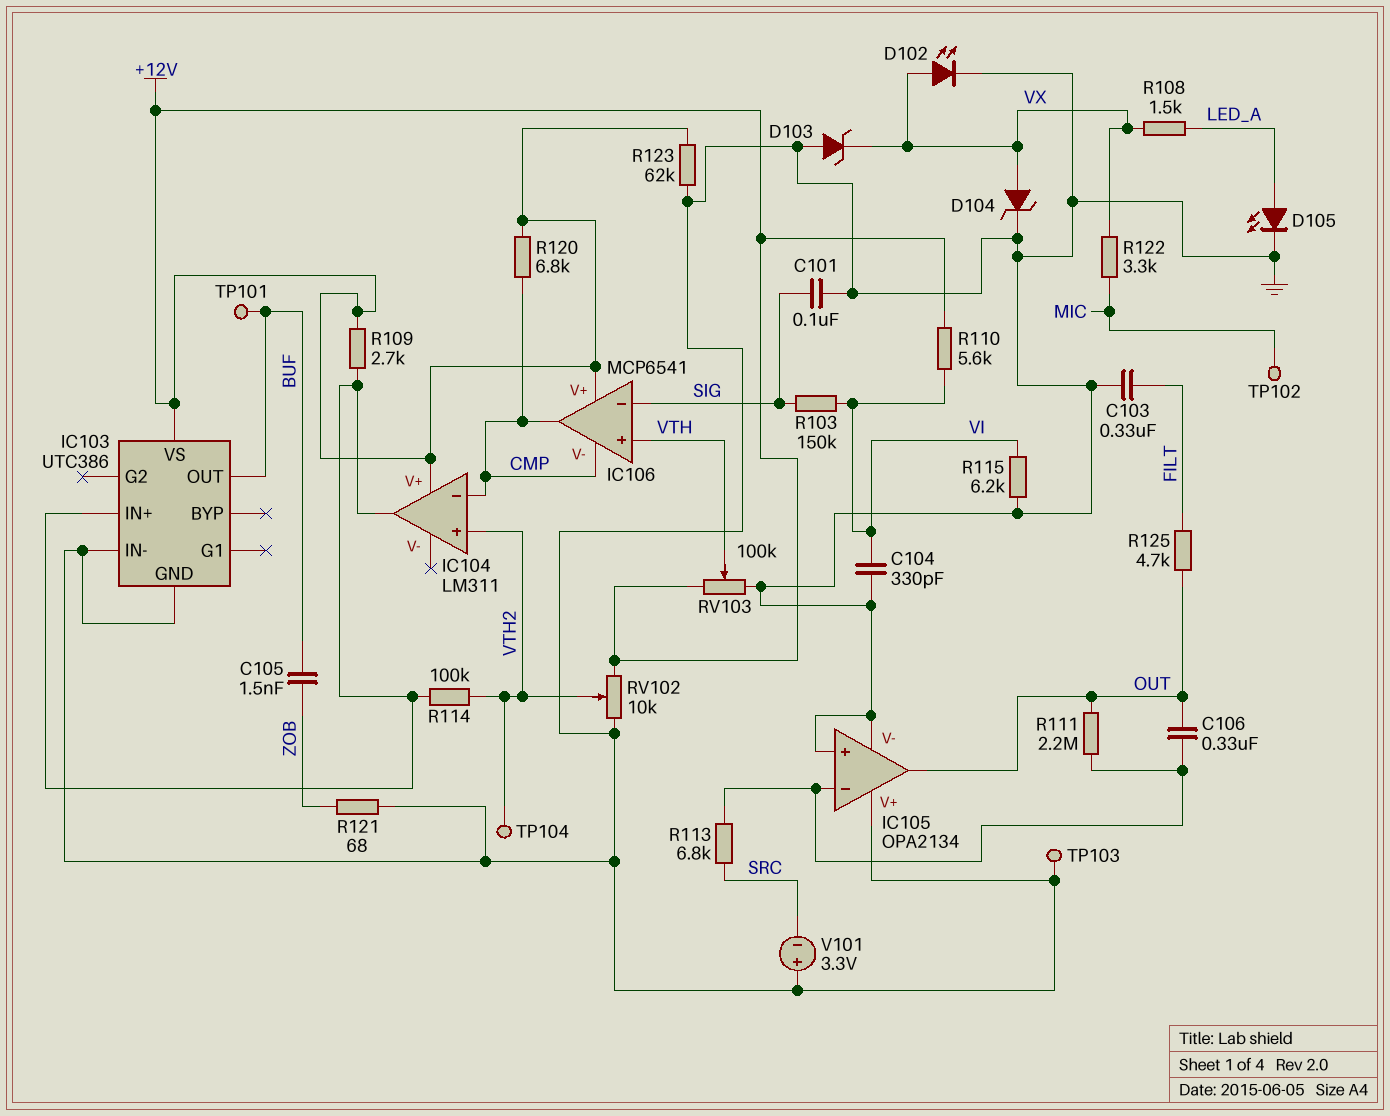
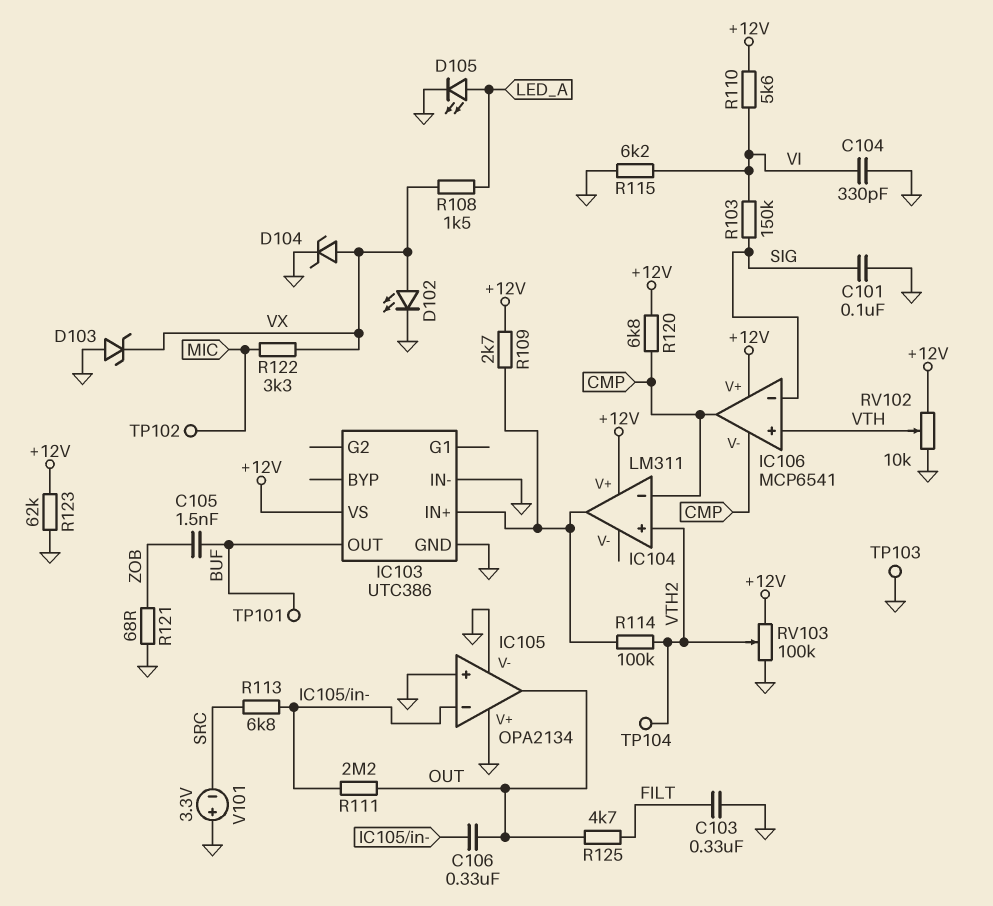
RV102: 10k (+12V, GND, wiper VTH2) -> 10k (+12V, GND, wiper VTH)
RV103: 100k (+12V, GND, wiper VTH) -> 100k (+12V, GND, wiper VTH2)

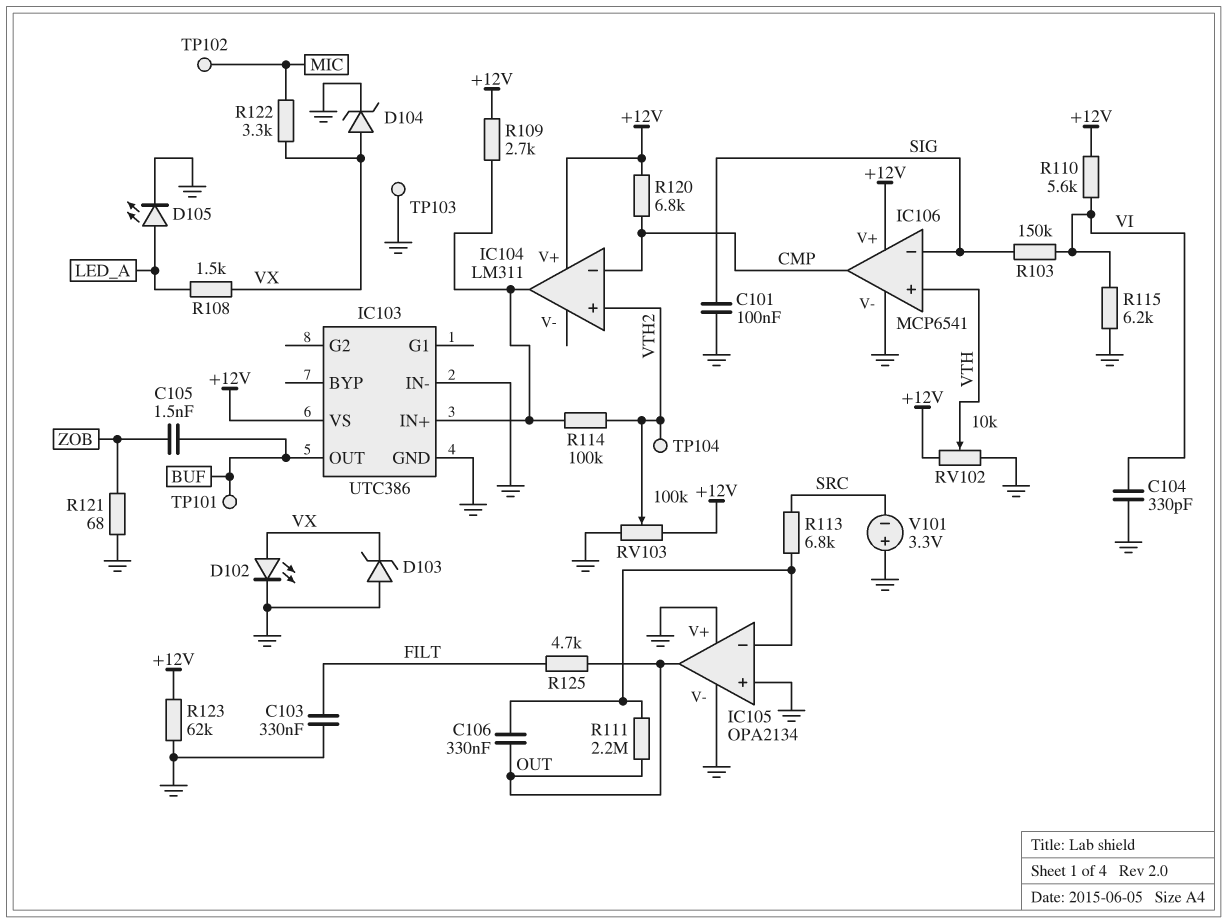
IC106 pin V-: CMP -> GND

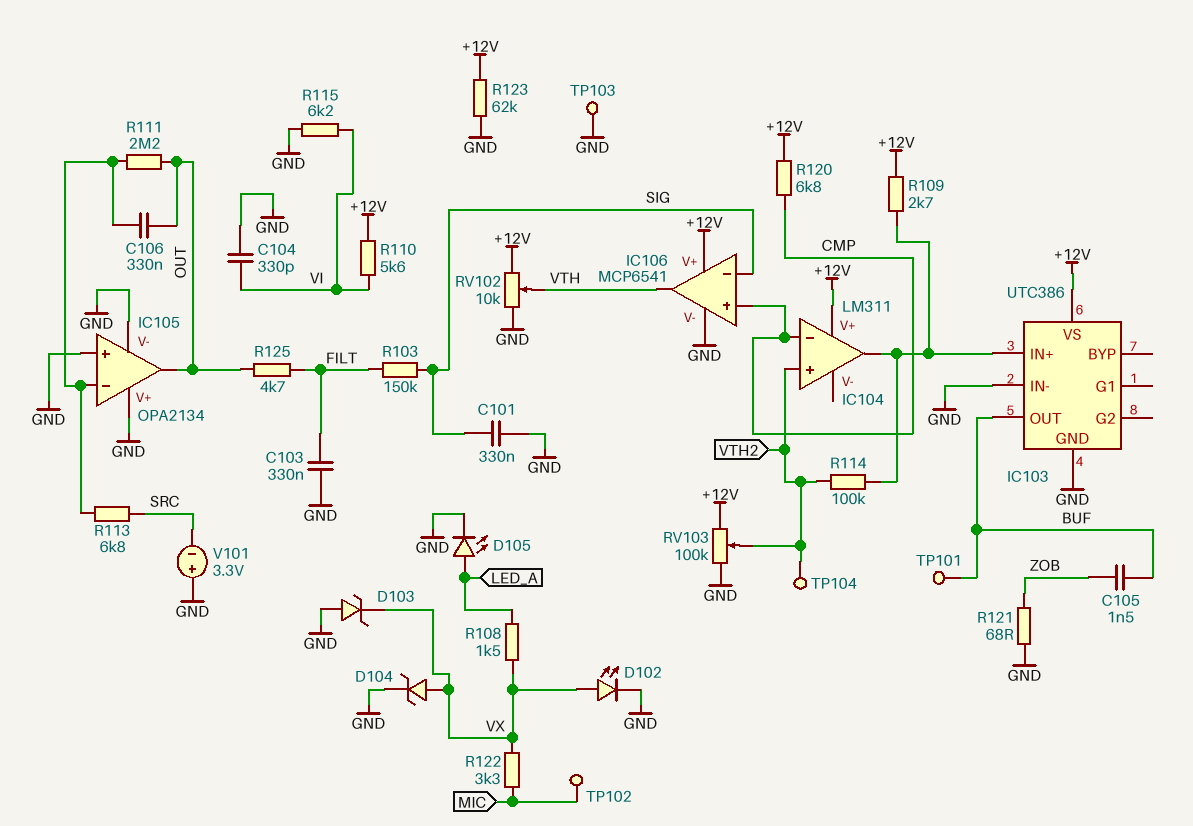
C101: 100nF (GND, SIG) -> 330nF (GND, SIG)
IC106 pin in+: VTH -> CMP
IC106 pin out: CMP -> VTH
R103: 150k (SIG, VI) -> 150k (FILT, SIG)

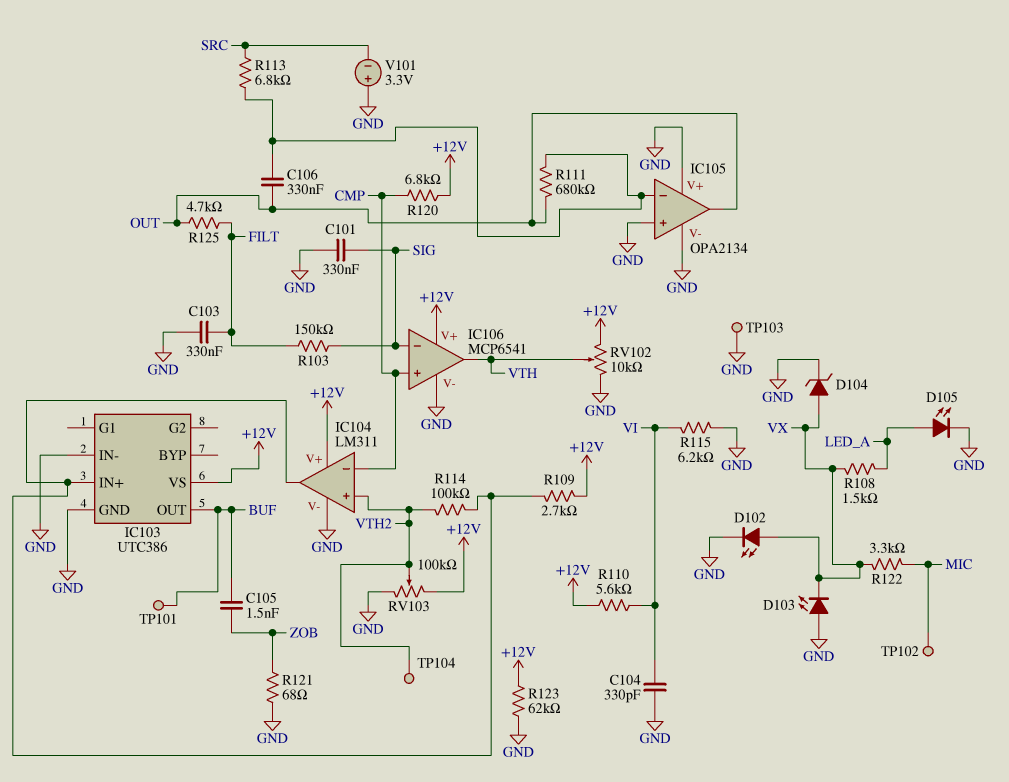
D103: zener (A GND, K VX) -> LED (A GND, K VX)
IC104 pin V-: none -> GND
R111: 2.2M (IC105/in-, OUT) -> 680k (IC105/in-, OUT)

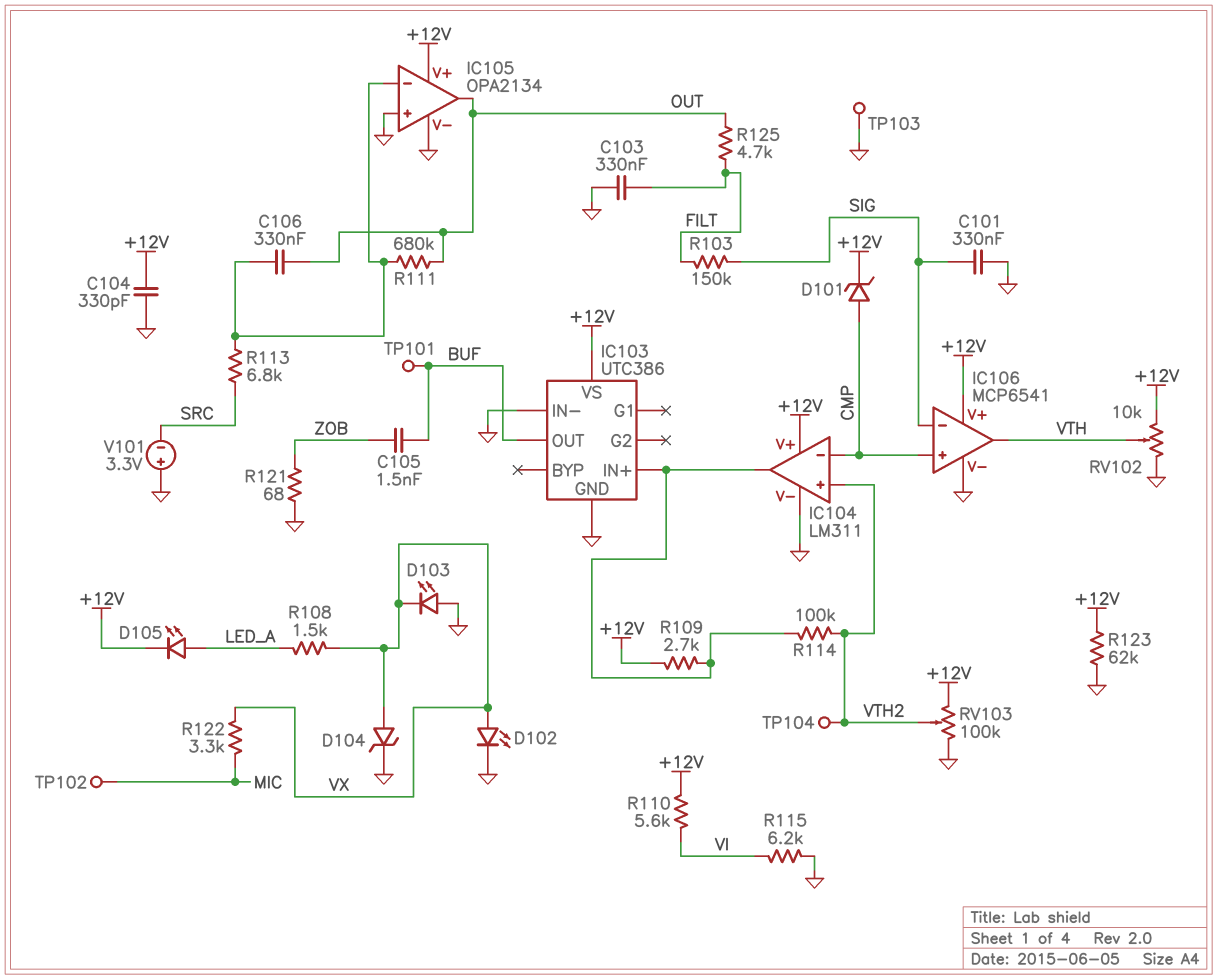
C104: 330pF (GND, VI) -> 330pF (+12V, GND)
D101: none -> zener (A CMP, K +12V)
D105: LED (A LED_A, K GND) -> LED (A LED_A, K +12V)
IC105 pin V+: GND -> +12V
R120: 6.8k (+12V, CMP) -> none

